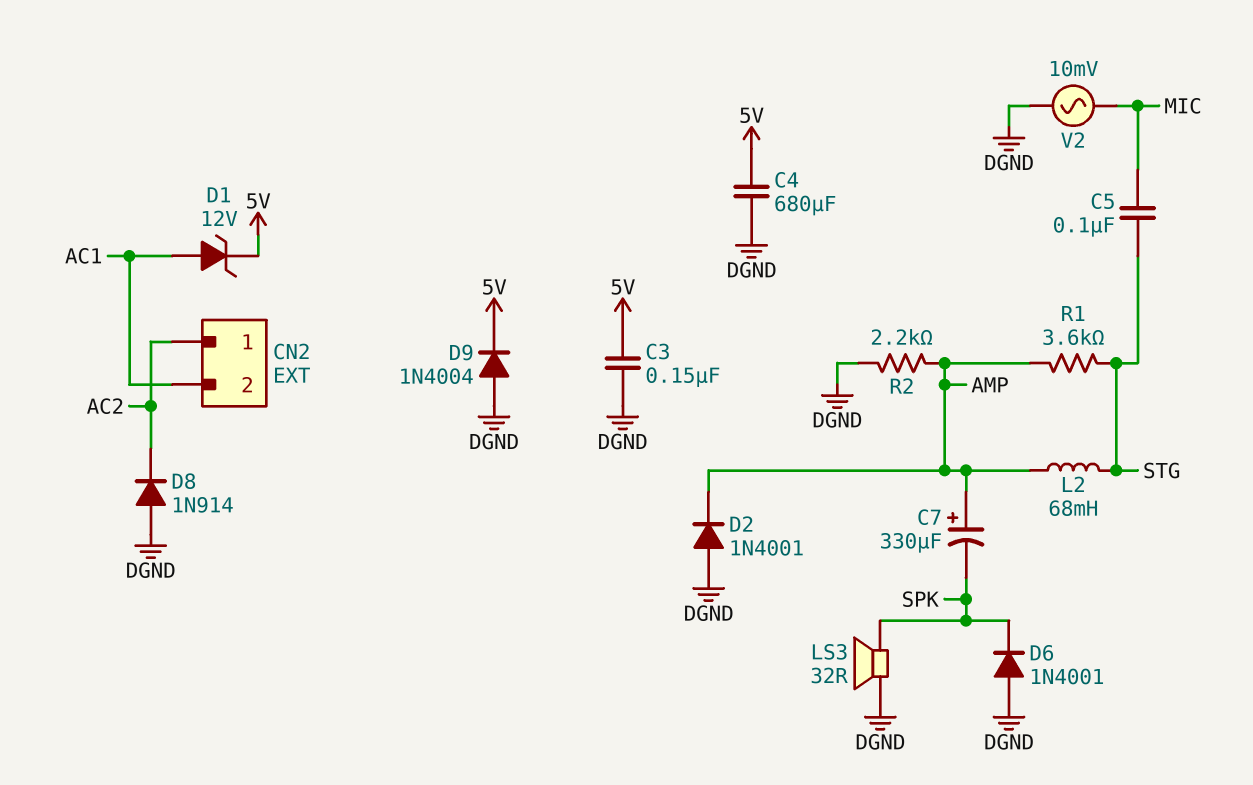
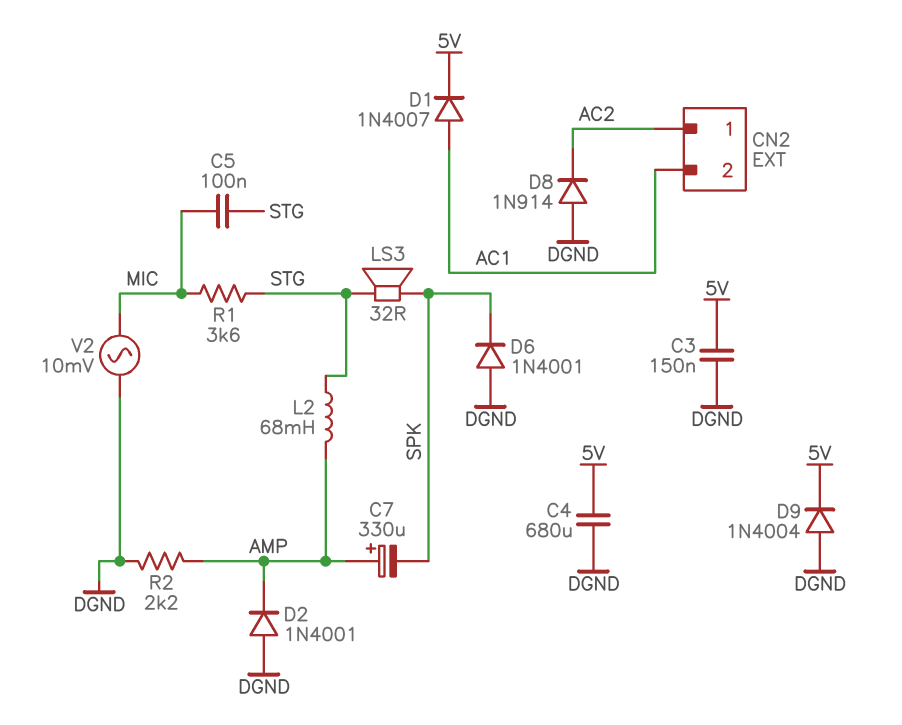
D1: zener 12V (A AC1, K 5V) -> diode 1N4007 (A AC1, K 5V)
LS3: speaker 32R (DGND, SPK) -> speaker 32R (SPK, STG)
R1: 3.6k (AMP, STG) -> 3.6k (MIC, STG)

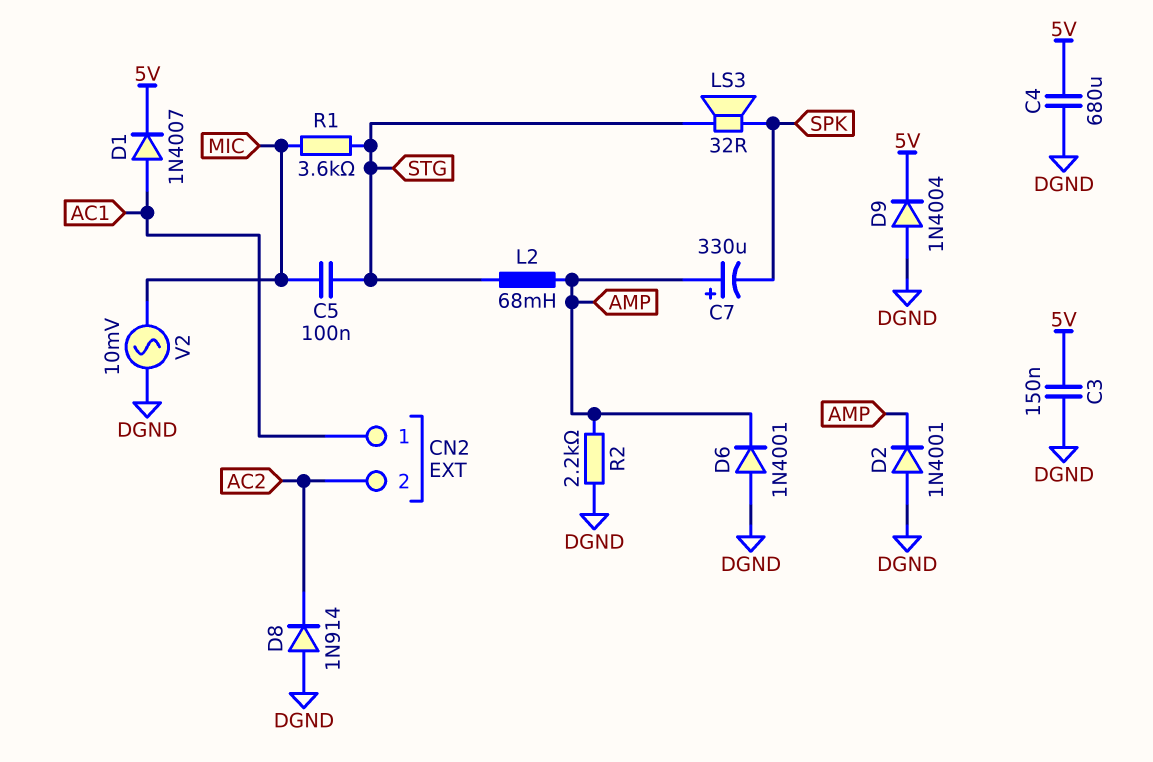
CN2 pin 1: AC2 -> AC1
CN2 pin 2: AC1 -> AC2
D6: diode 1N4001 (A DGND, K SPK) -> diode 1N4001 (A DGND, K AMP)

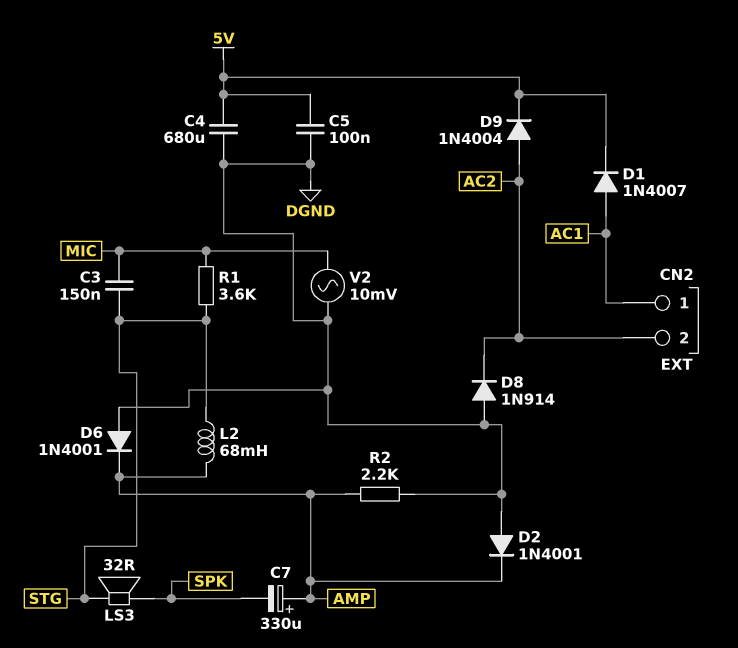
C3: 150nF (5V, DGND) -> 150nF (MIC, STG)
C5: 100nF (MIC, STG) -> 100nF (5V, DGND)
D9: diode 1N4004 (A DGND, K 5V) -> diode 1N4004 (A AC2, K 5V)

